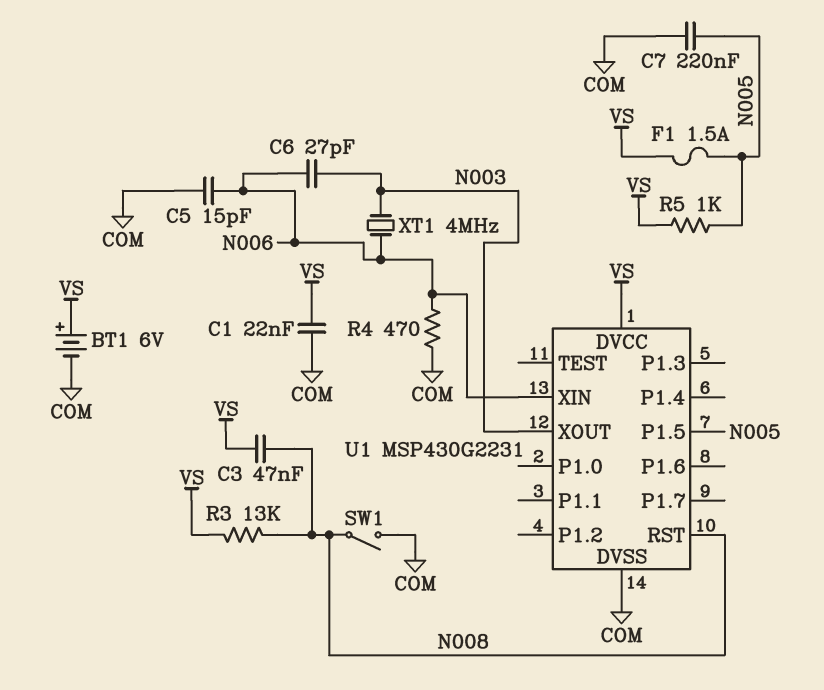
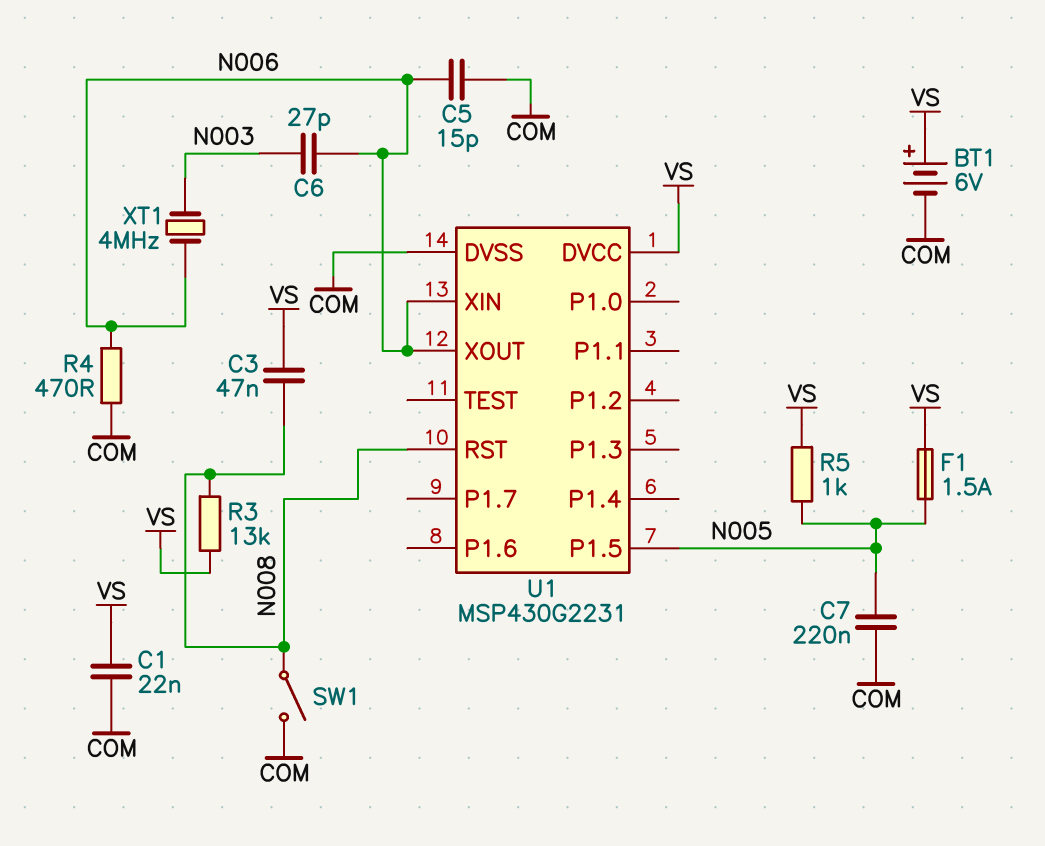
U1 pin XOUT: N003 -> N006

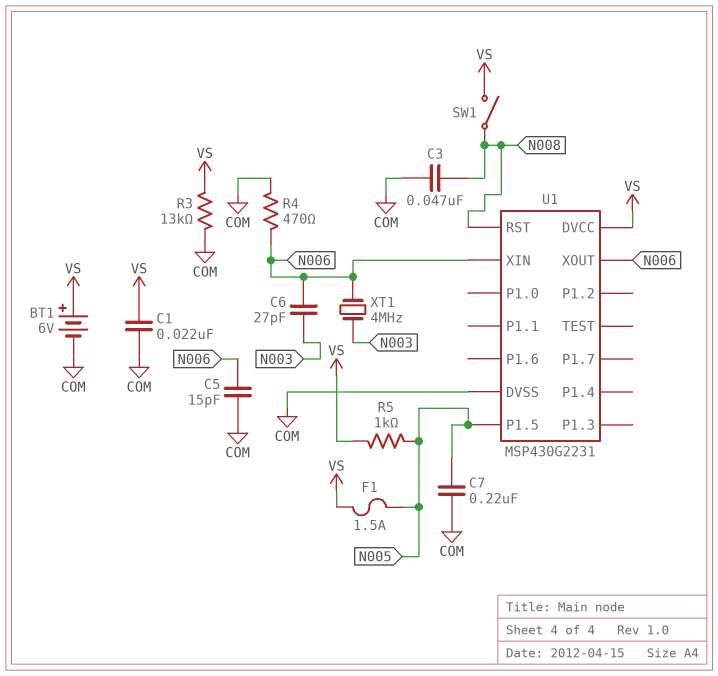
C3: 47nF (N008, VS) -> 47nF (COM, N008)
R3: 13k (N008, VS) -> 13k (COM, VS)
SW1: switch (COM, N008) -> switch (N008, VS)

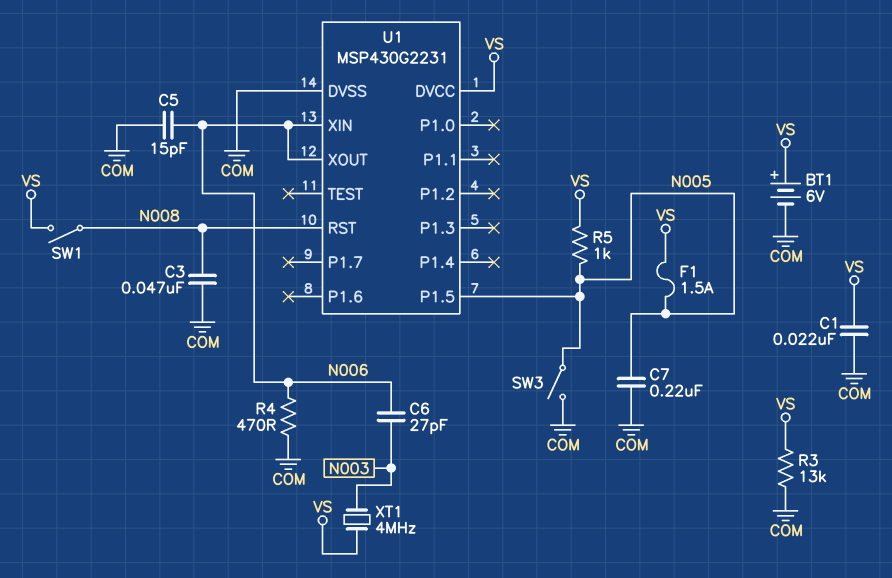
SW3: none -> switch (COM, N005)
XT1: 4MHz (N003, N006) -> 4MHz (N003, VS)

